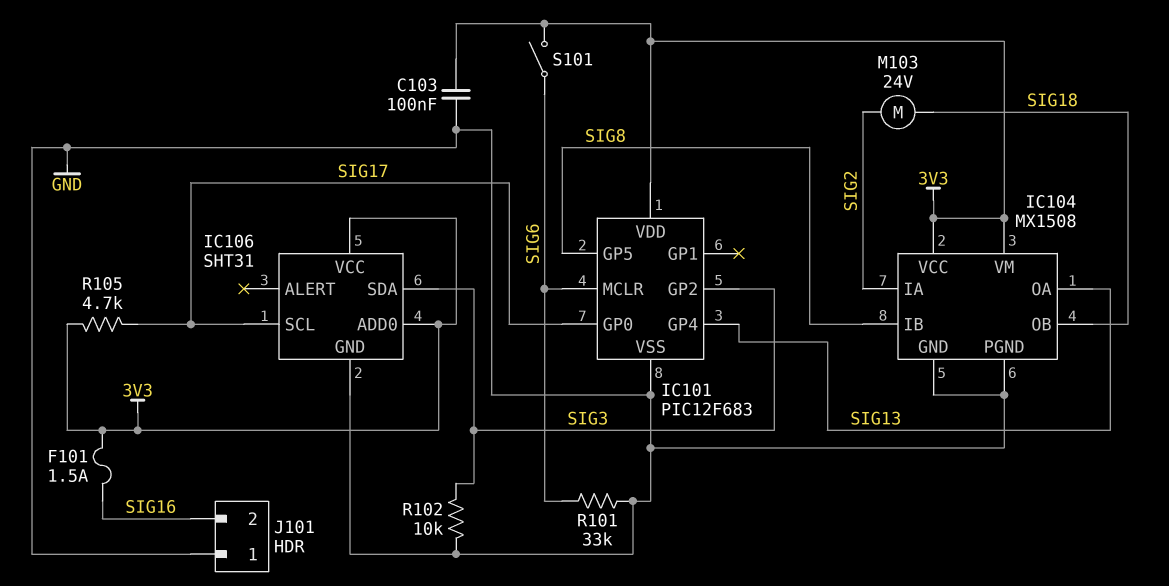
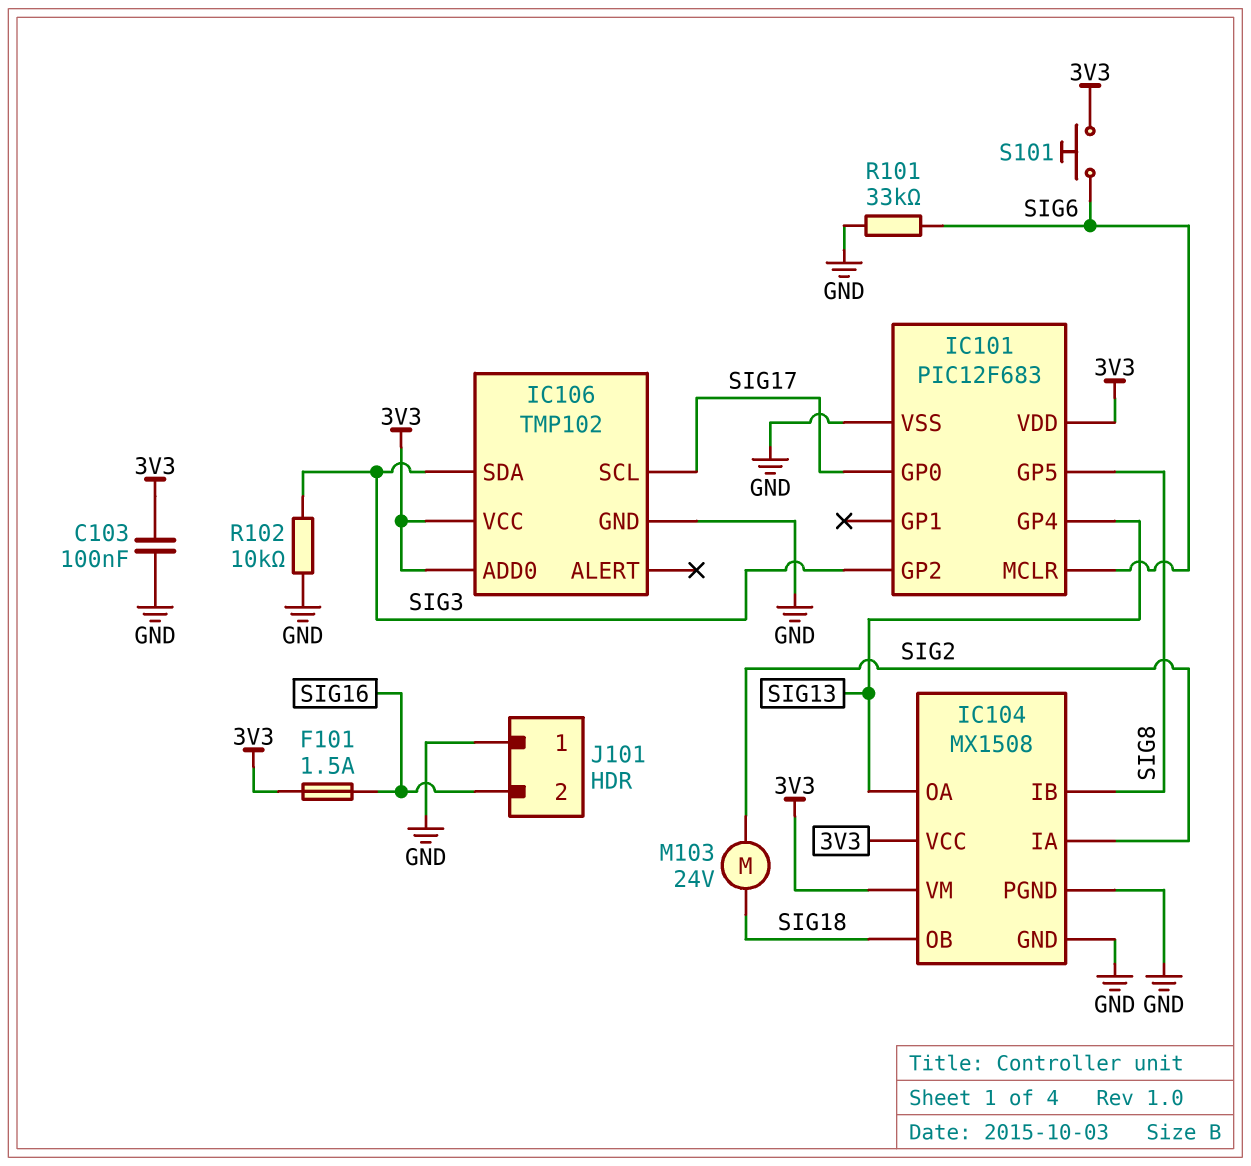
IC106: SHT31 -> TMP102
R105: 4.7k (3V3, SIG17) -> none
S101: switch (3V3, SIG6) -> button (3V3, SIG6)

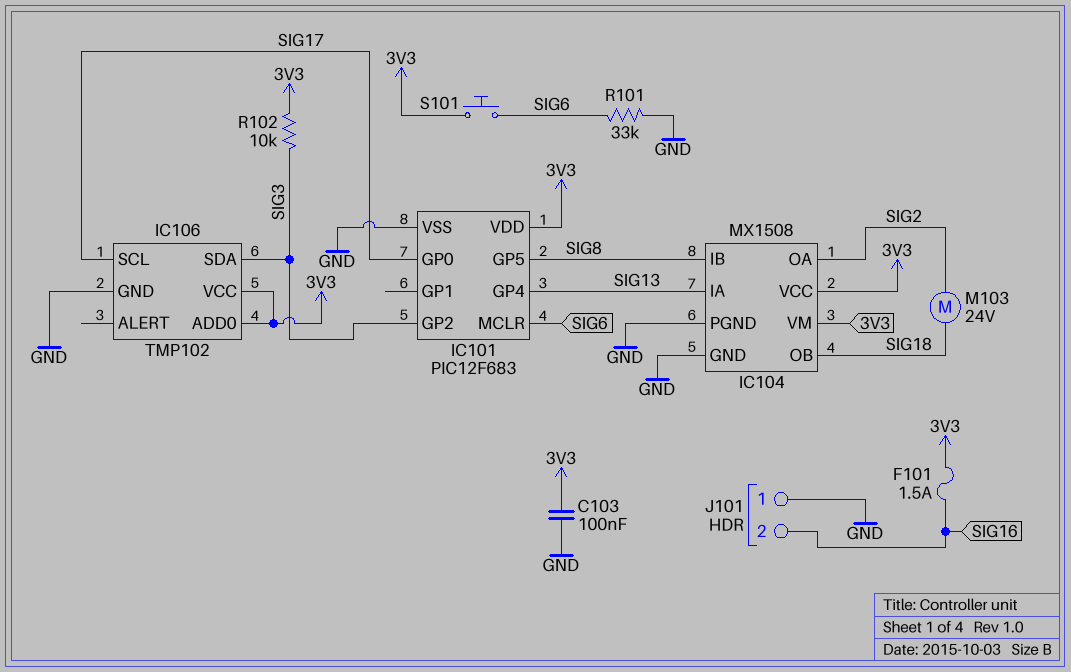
IC104 pin IA: SIG2 -> SIG13
IC104 pin OA: SIG13 -> SIG2
R102: 10k (GND, SIG3) -> 10k (3V3, SIG3)

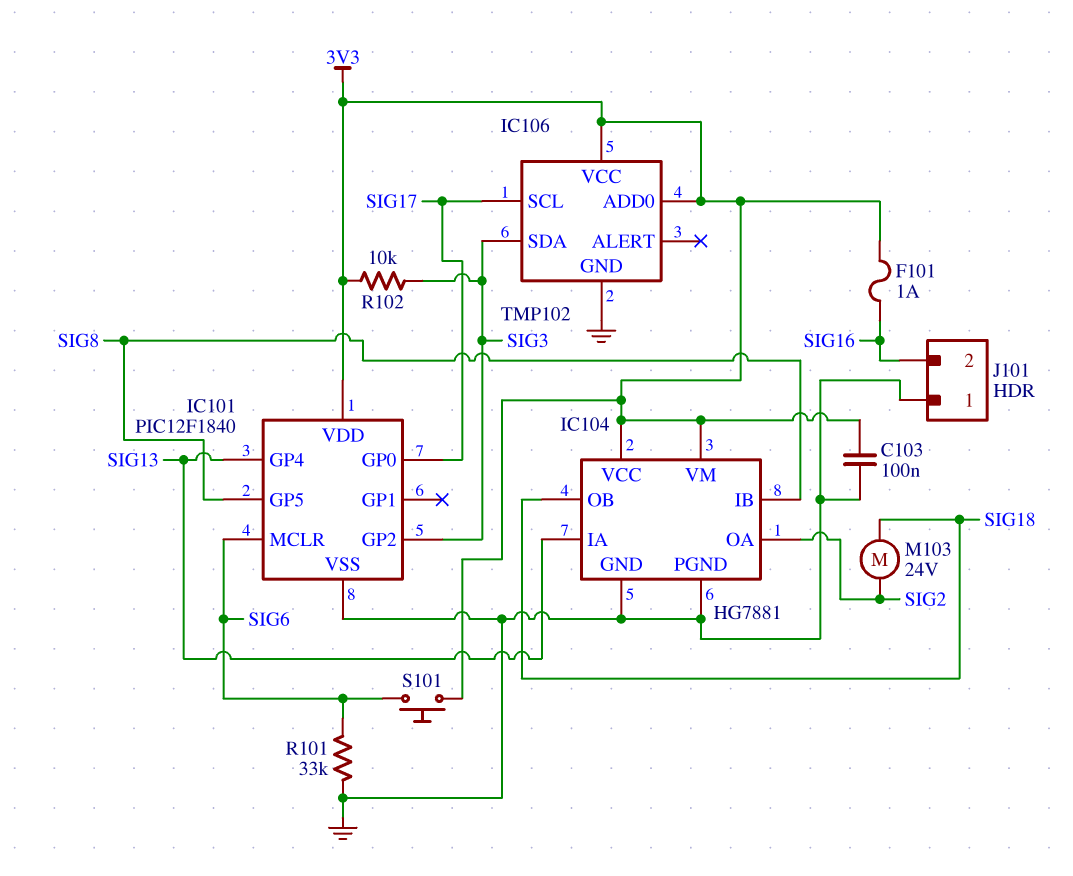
F101: 1.5A (3V3, SIG16) -> 1A (3V3, SIG16)
IC101: PIC12F683 -> PIC12F1840
IC104: MX1508 -> HG7881

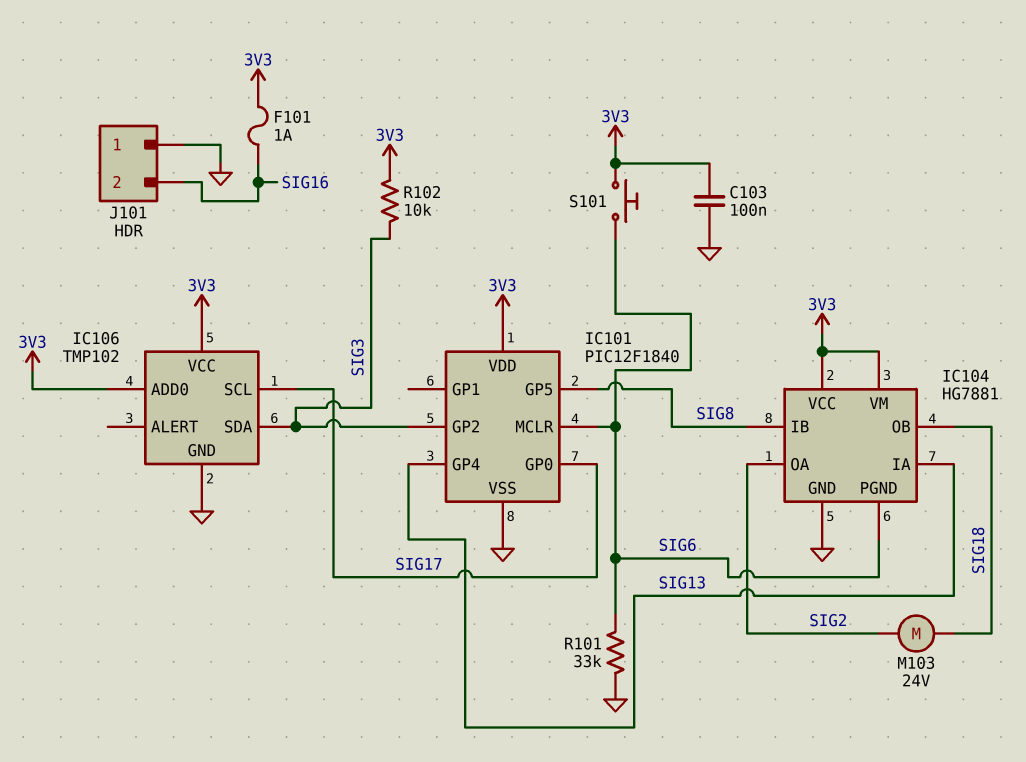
IC104 pin PGND: GND -> SIG6

